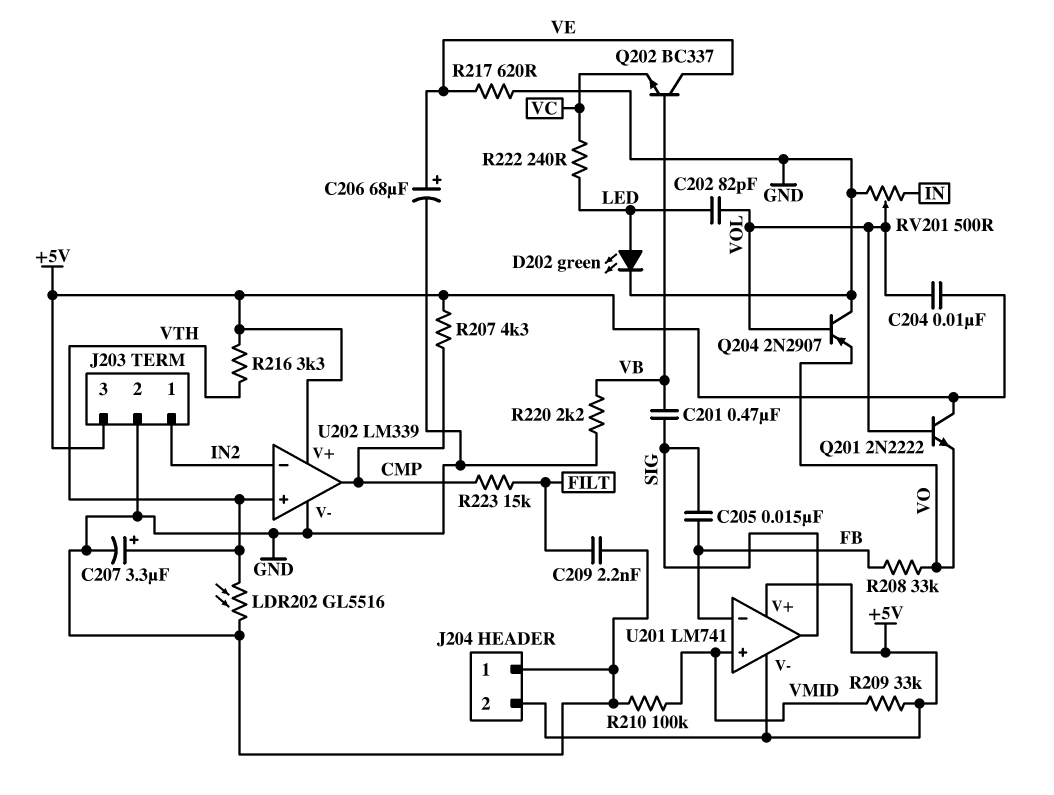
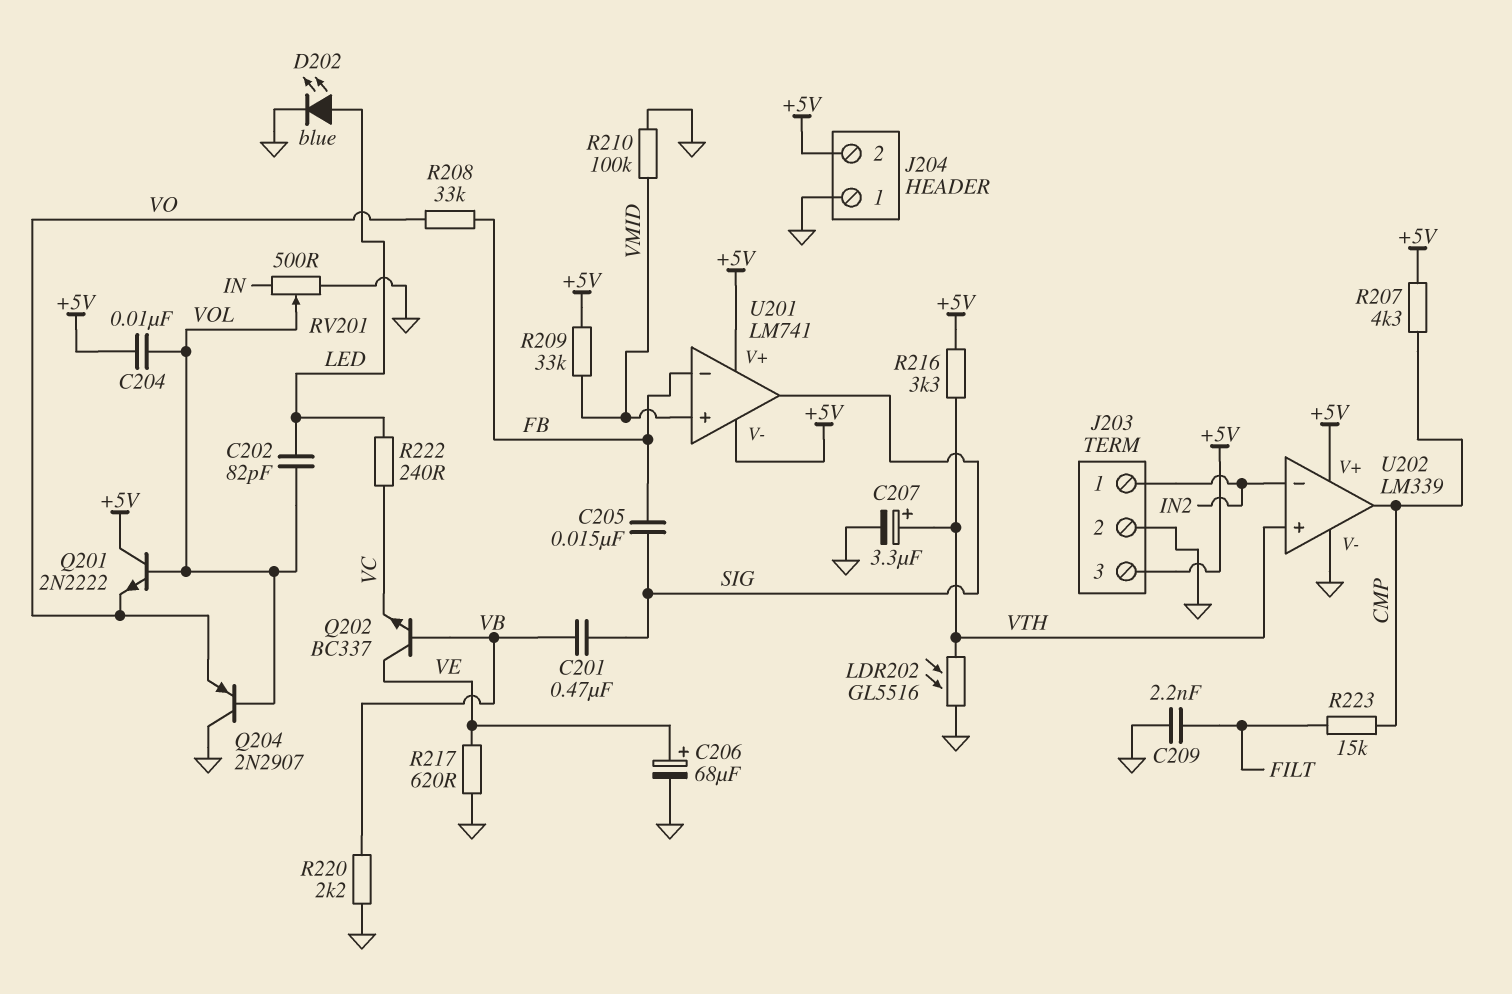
D202: LED green (A LED, K GND) -> LED blue (A LED, K GND)

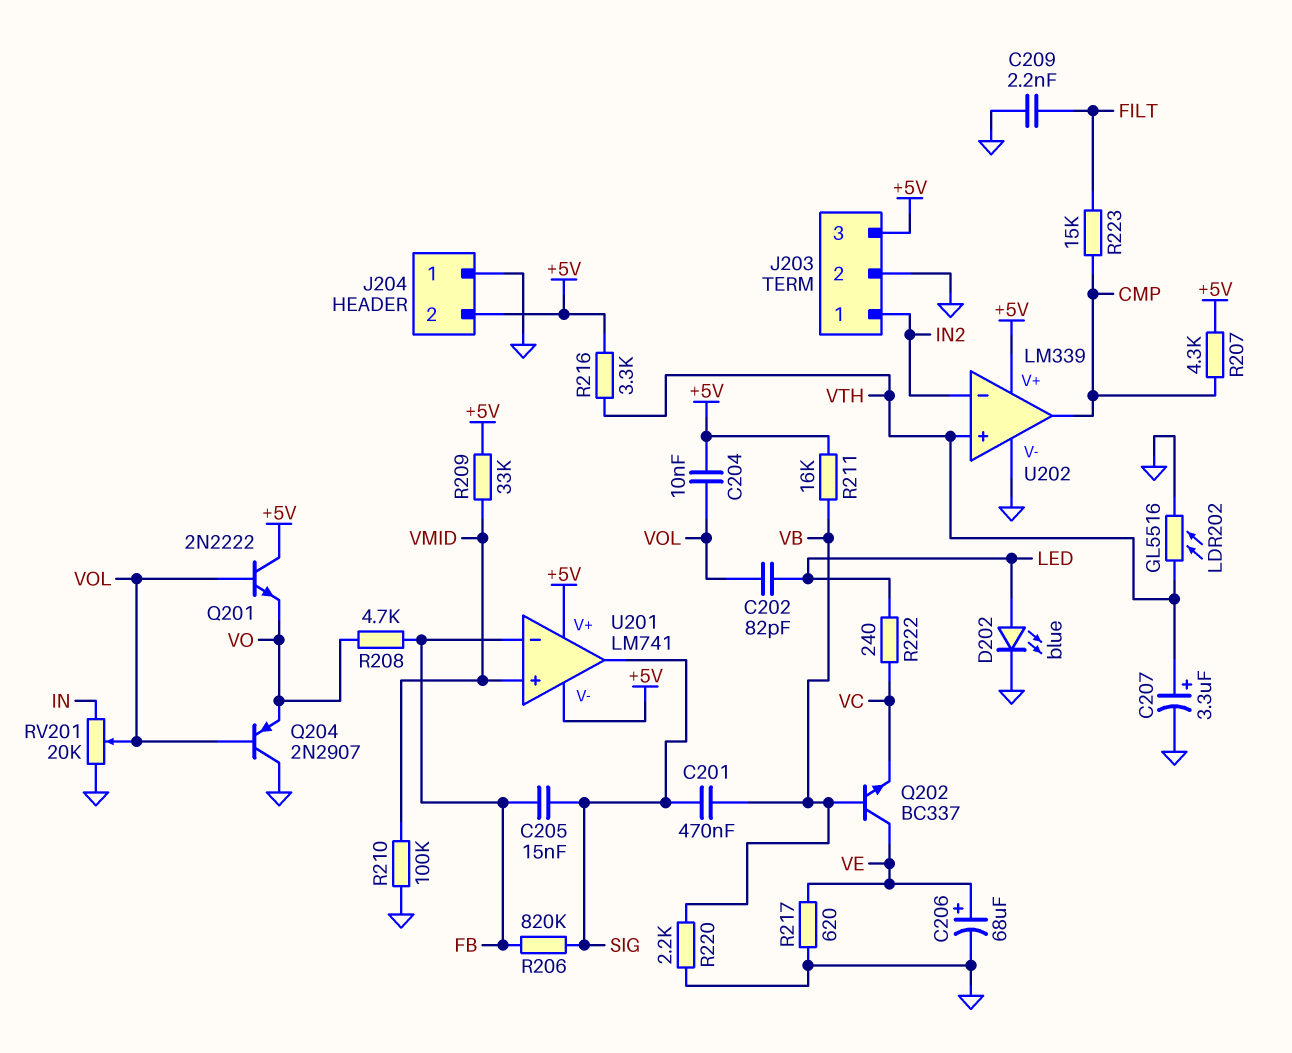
R206: none -> 820k (FB, SIG)
R208: 33k (FB, VO) -> 4.7k (FB, VO)
R211: none -> 16k (+5V, VB)
RV201: 500 (GND, IN, wiper VOL) -> 20k (GND, IN, wiper VOL)

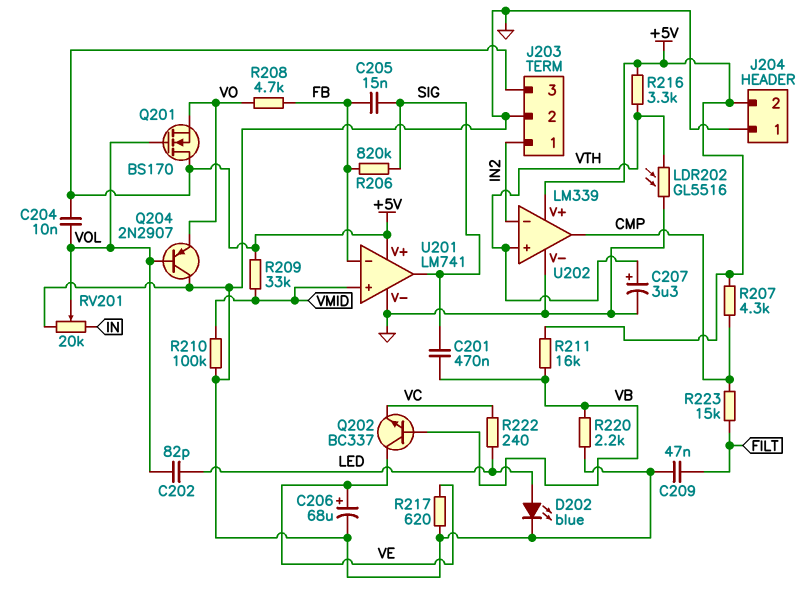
C209: 2.2nF (FILT, GND) -> 47nF (FILT, GND)
Q201: NPN 2N2222 (B VOL, C +5V, E VO) -> NMOS BS170 (G VOL, D +5V, S VO)
U201 pin V-: +5V -> GND

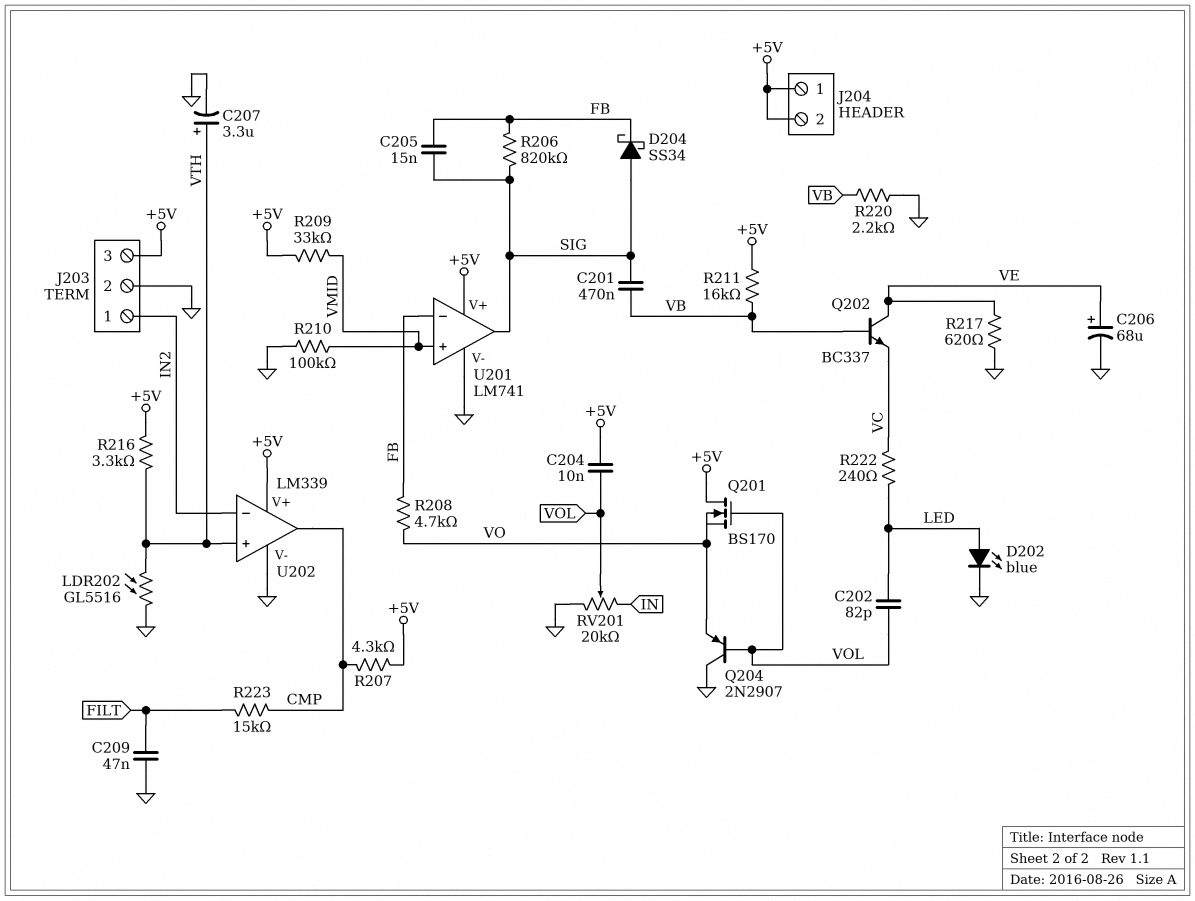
D204: none -> schottky SS34 (A SIG, K FB)
J204 pin 1: GND -> +5V

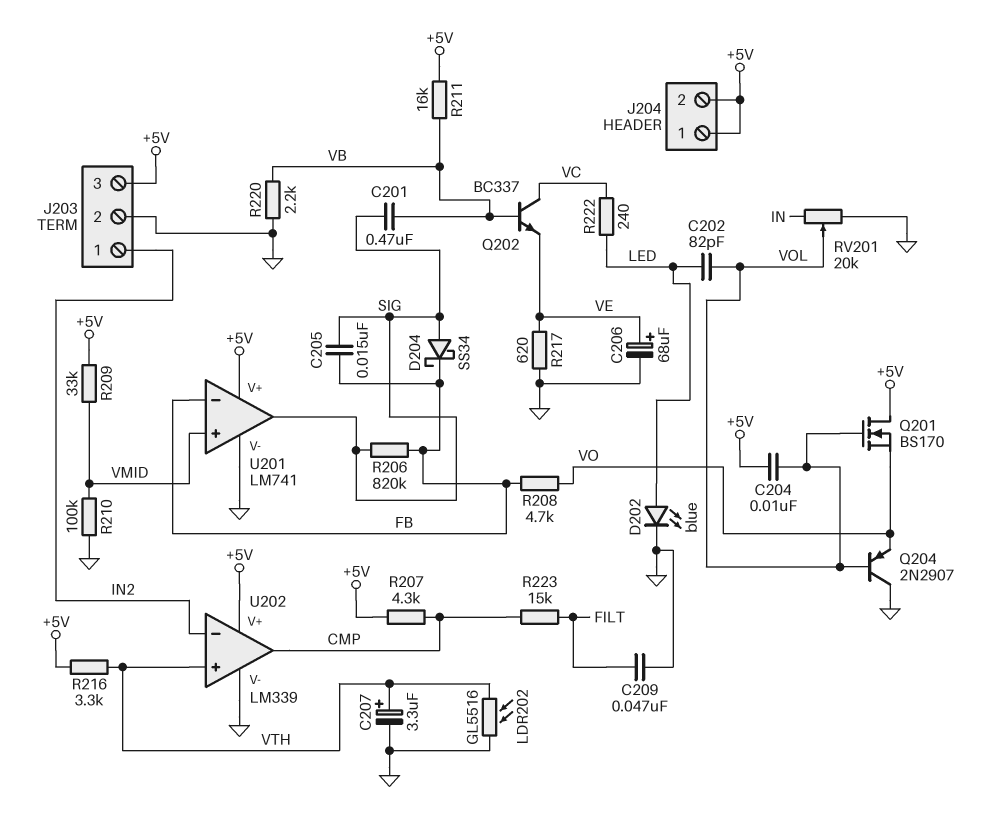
Q202: NPN BC337 (B VB, C VE, E VC) -> NPN BC337 (B VB, C VC, E VE)

